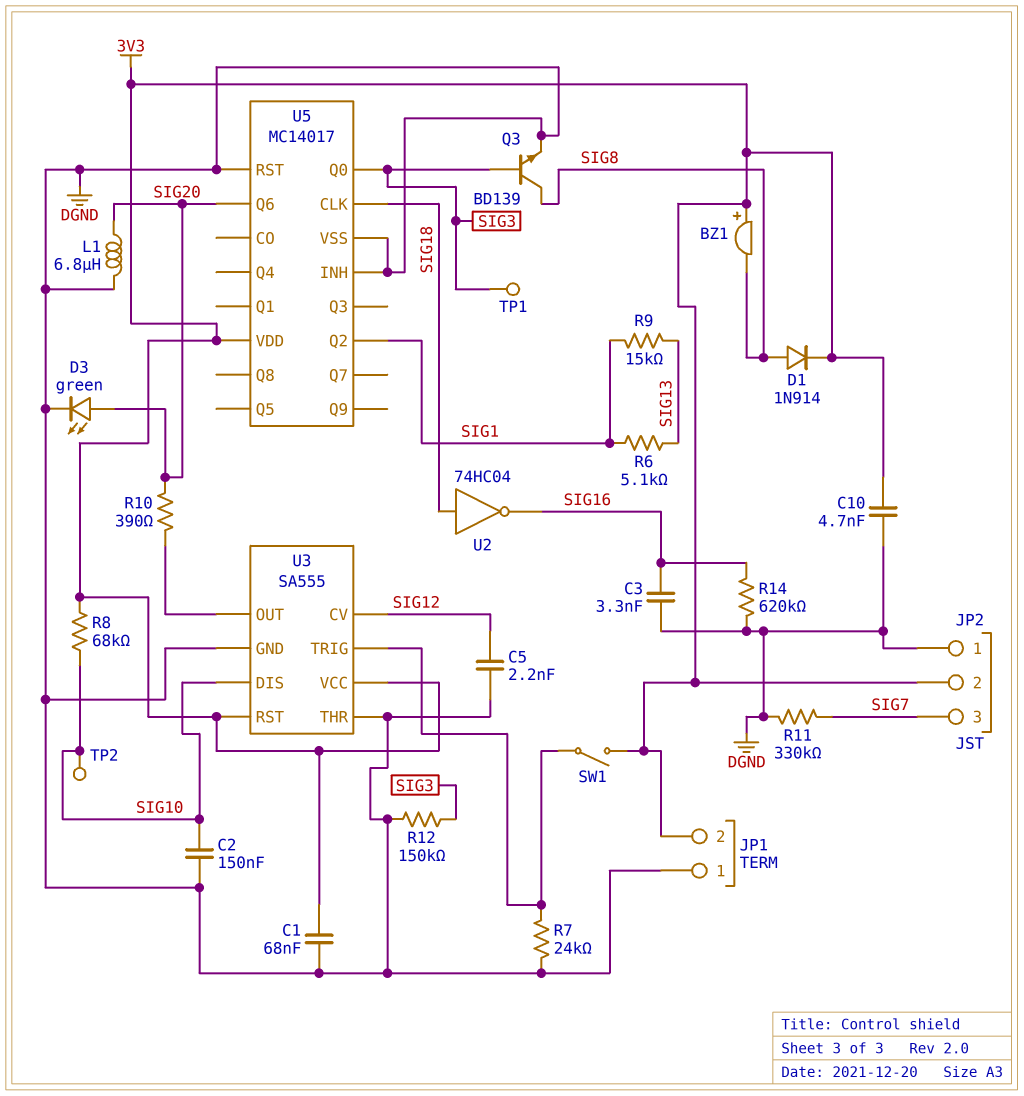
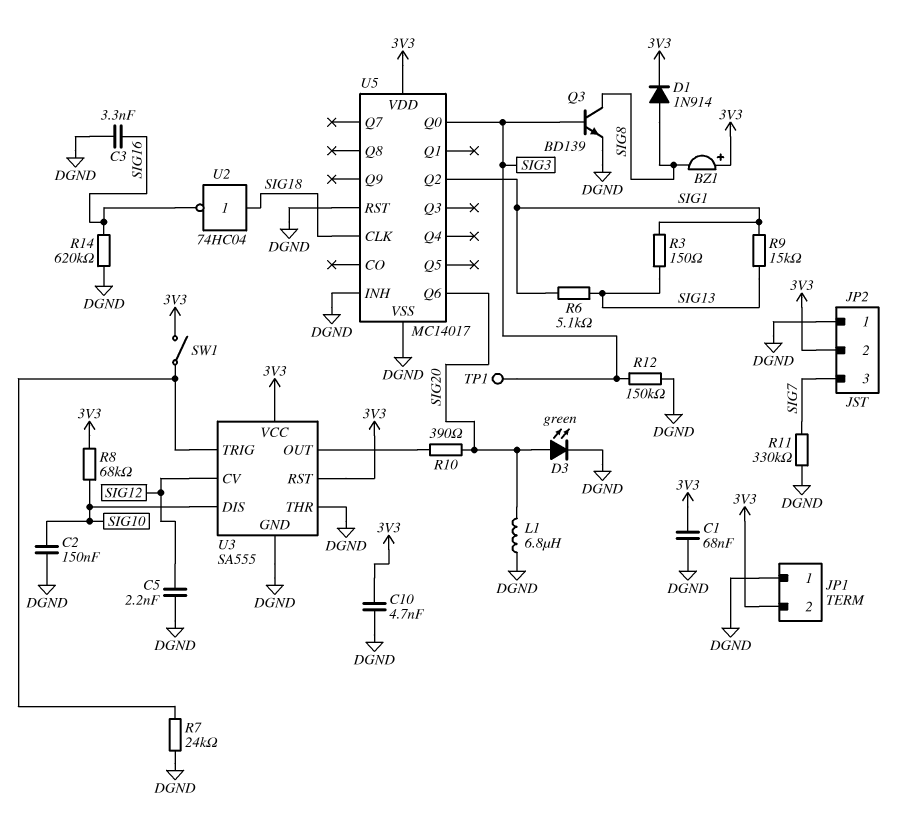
R3: none -> 150 (SIG1, SIG13)
TP2: test point (SIG10) -> none

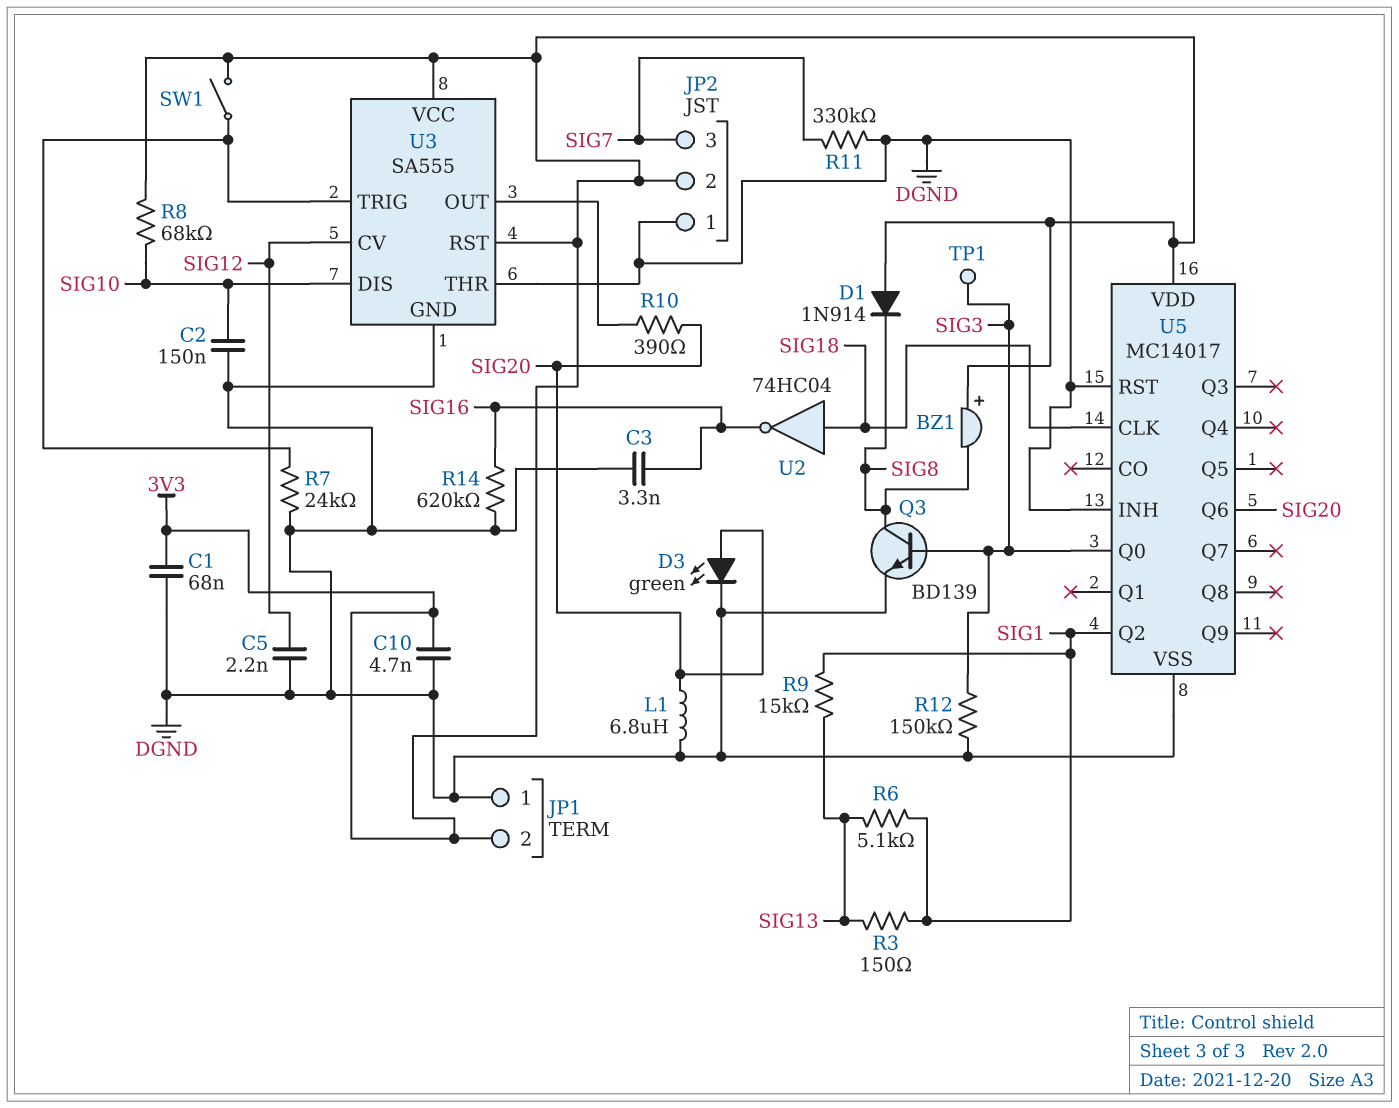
D1: diode 1N914 (A SIG8, K 3V3) -> diode 1N914 (A 3V3, K SIG8)

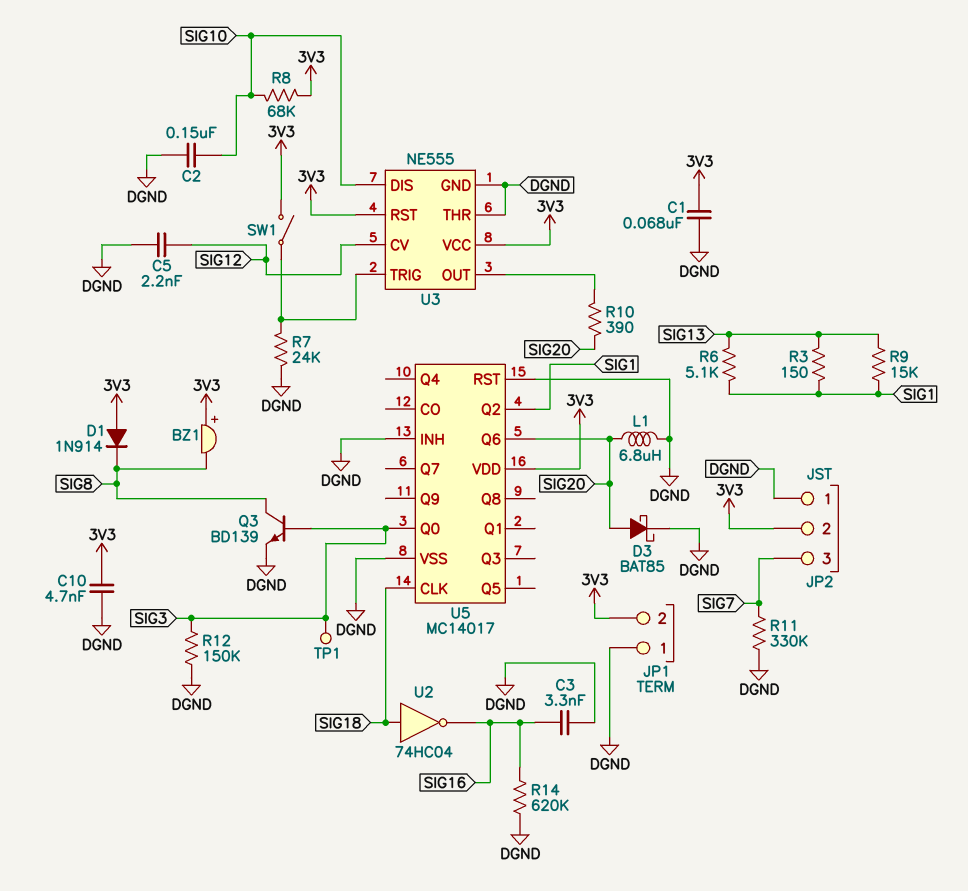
D3: LED green (A SIG20, K DGND) -> schottky BAT85 (A SIG20, K DGND)
U3: SA555 -> NE555

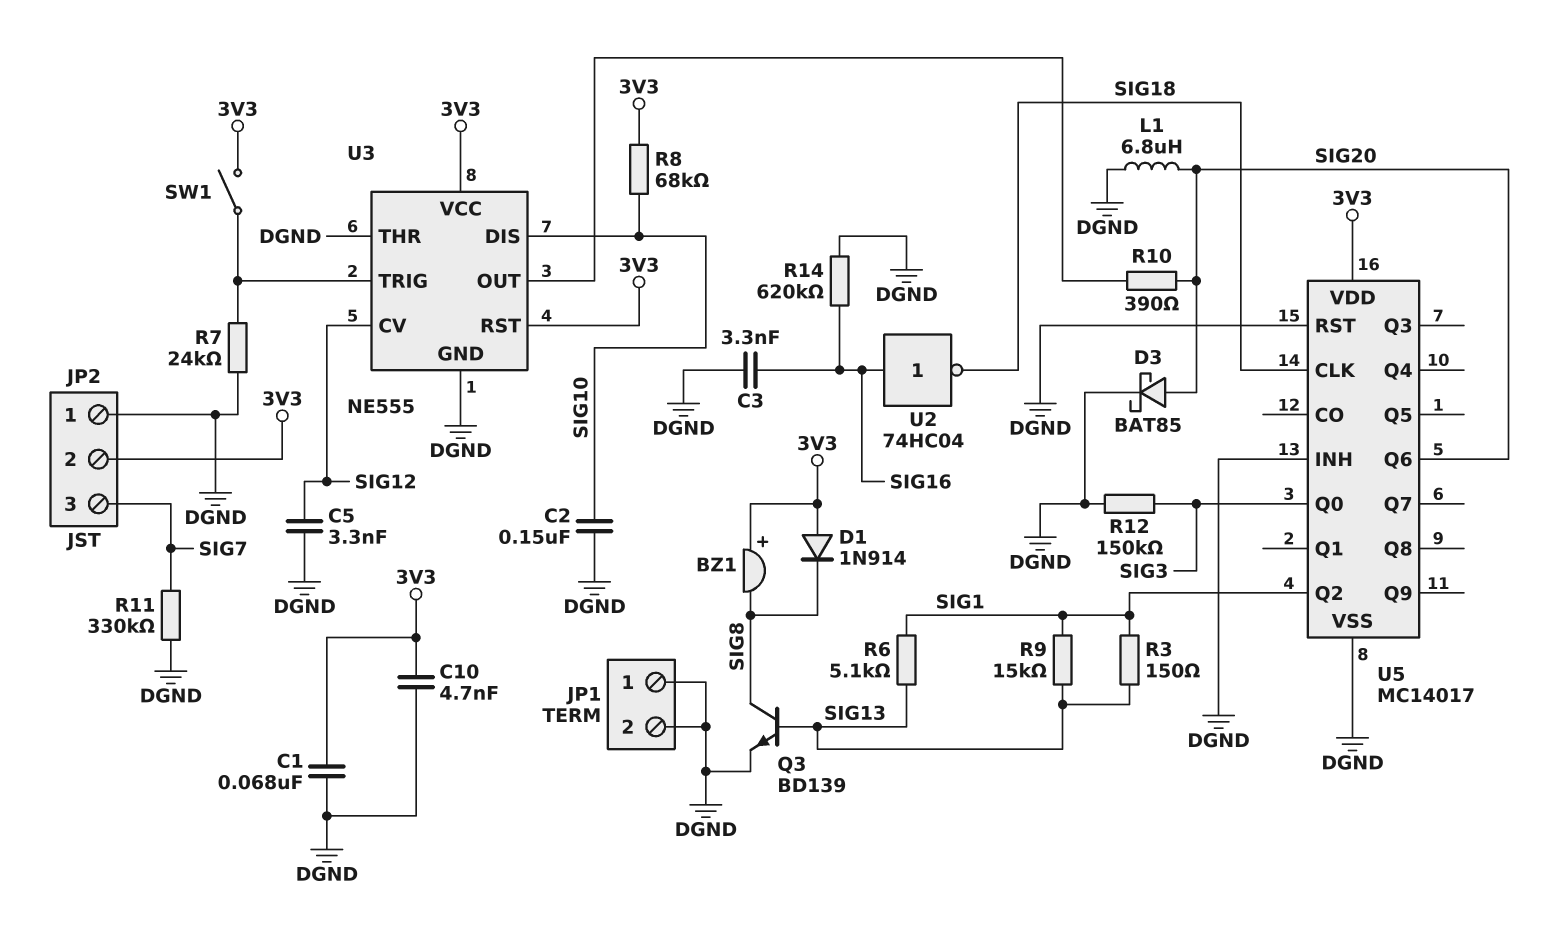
C5: 2.2nF (DGND, SIG12) -> 3.3nF (DGND, SIG12)
JP1 pin 2: 3V3 -> DGND
Q3: NPN BD139 (B SIG3, C SIG8, E DGND) -> NPN BD139 (B SIG13, C SIG8, E DGND)
TP1: test point (SIG3) -> none
U2: NOT 74HC04 (in SIG18, out SIG16) -> NOT 74HC04 (in SIG16, out SIG18)

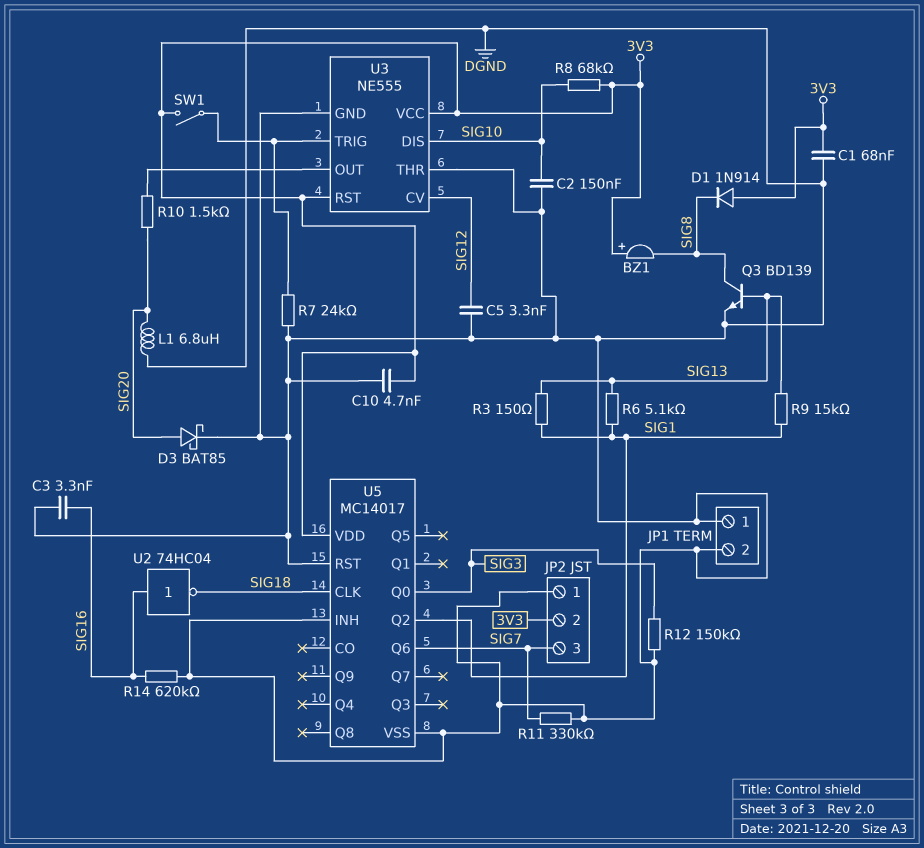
R10: 390 (SIG20, U3/OUT) -> 1.5k (SIG20, U3/OUT)
U5 pin Q6: SIG20 -> SIG7

